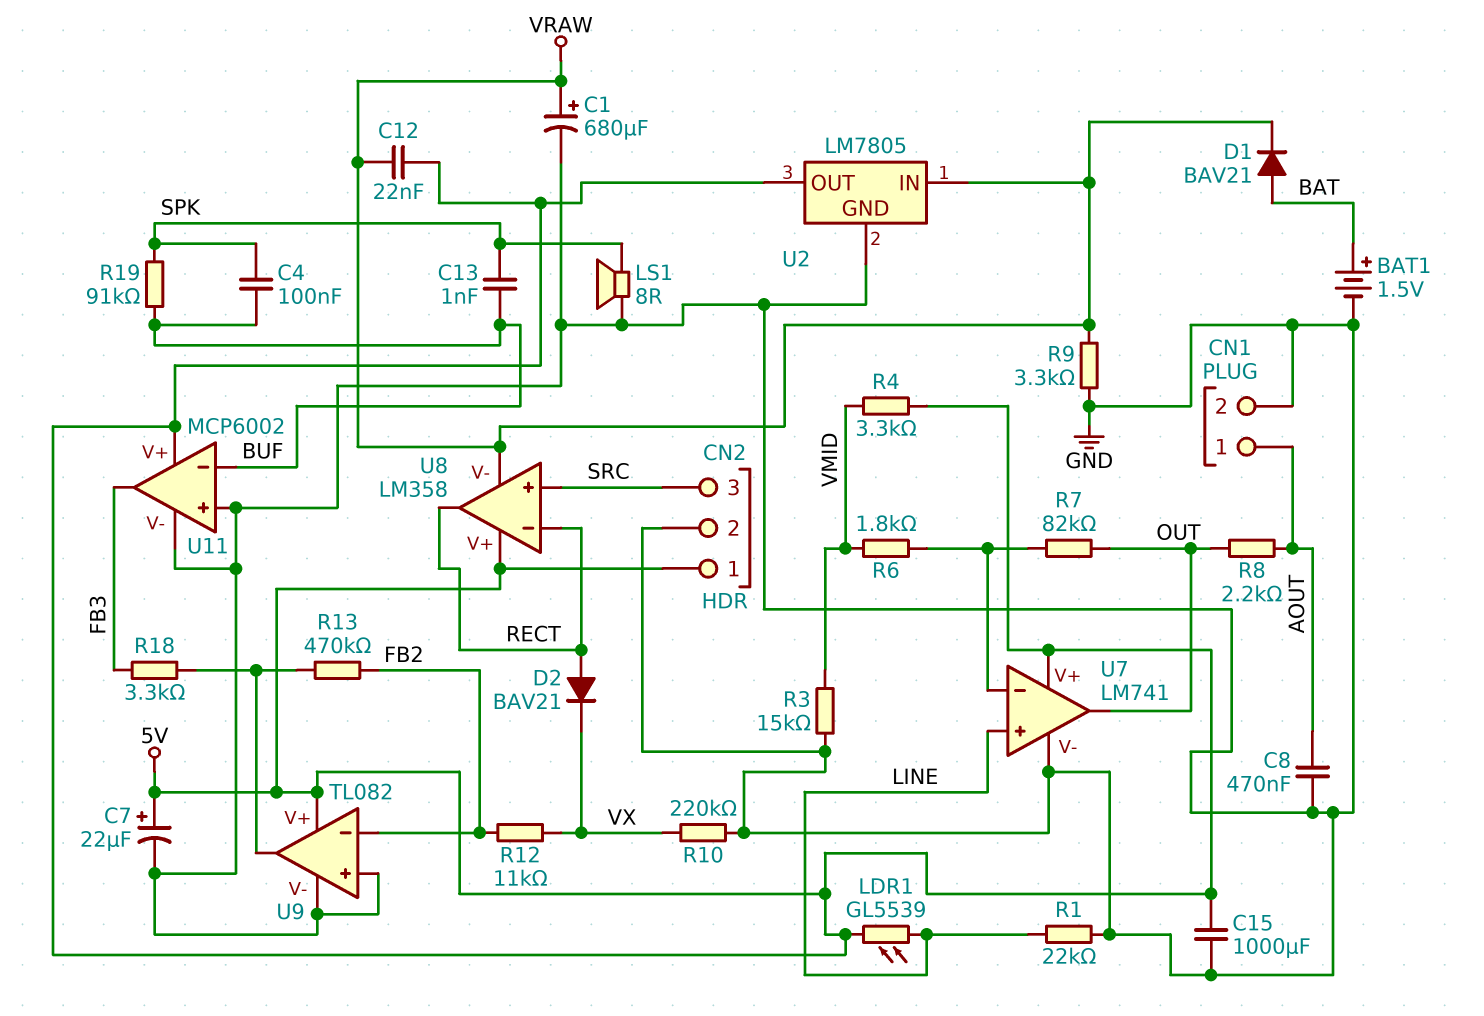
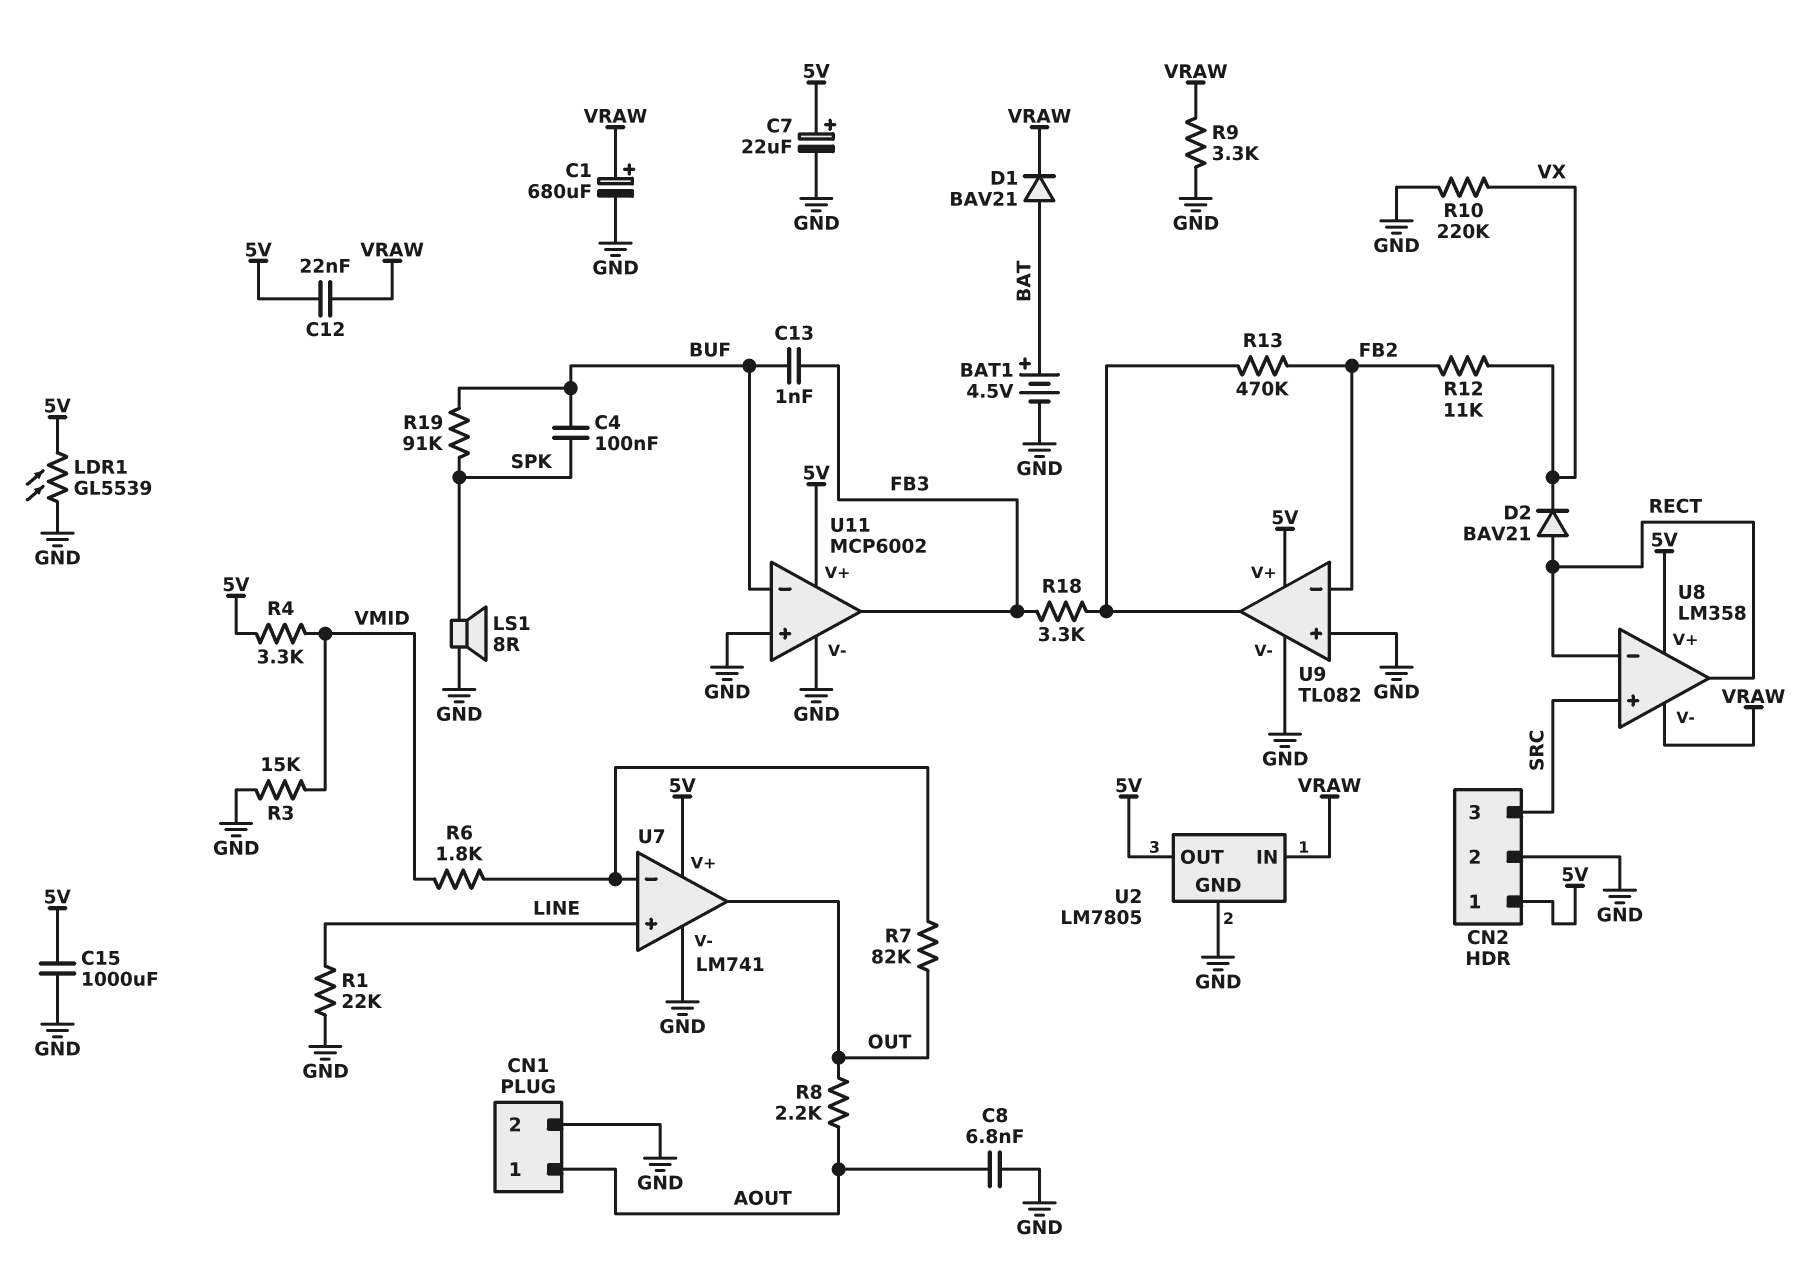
BAT1: 1.5V (plus BAT, minus GND) -> 4.5V (plus BAT, minus GND)
C8: 470nF (AOUT, GND) -> 6.8nF (AOUT, GND)
C13: 1nF (BUF, SPK) -> 1nF (BUF, FB3)
LDR1: GL5539 (5V, LINE) -> GL5539 (5V, GND)

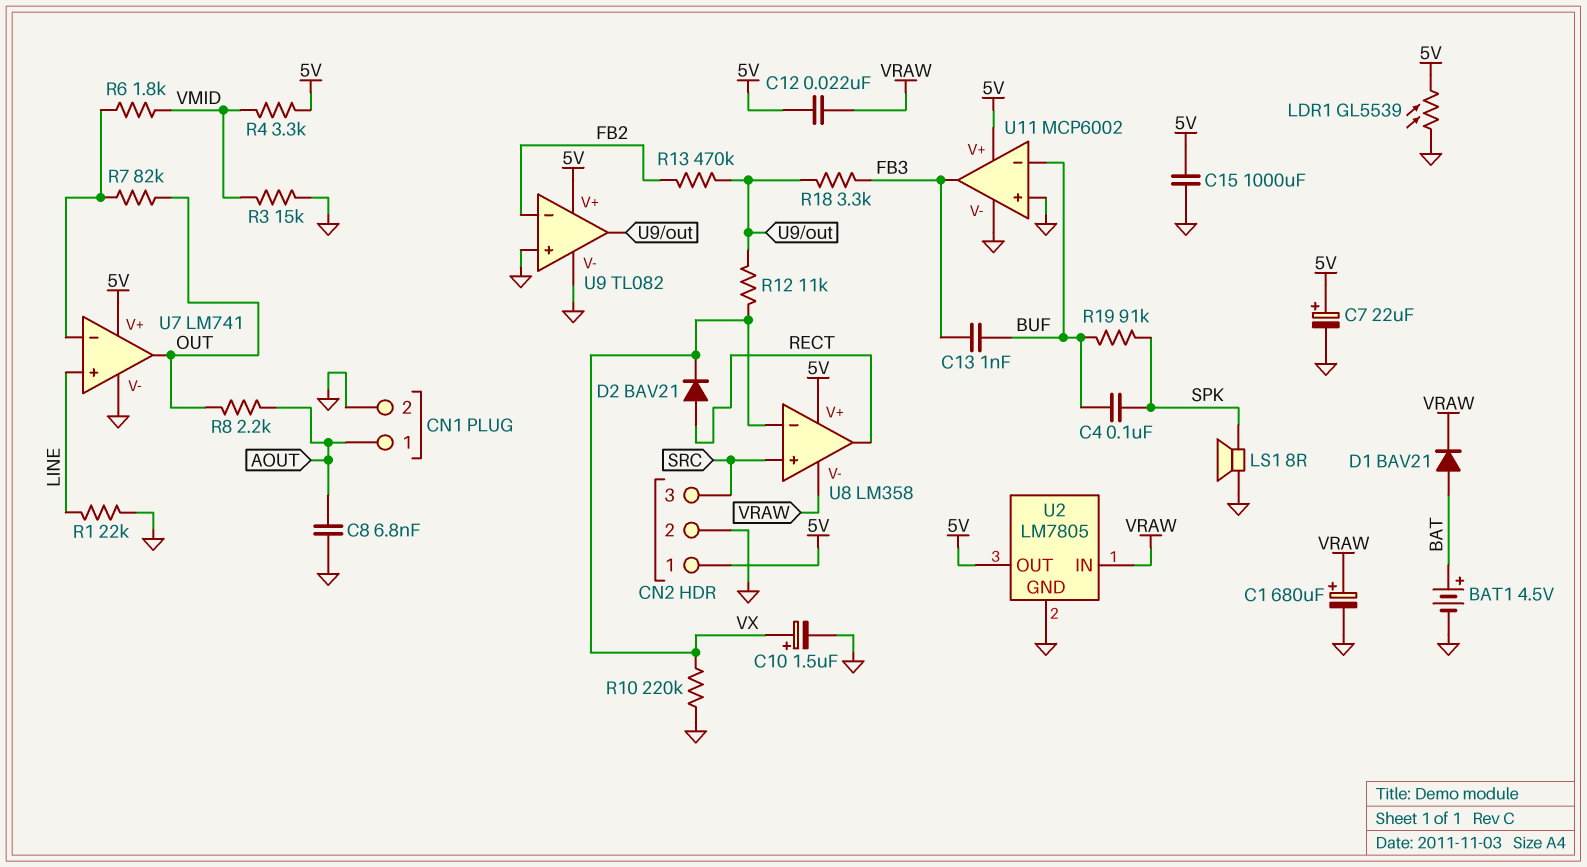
C10: none -> 1.5uF (plus VX, minus GND)
R9: 3.3k (GND, VRAW) -> none
R12: 11k (FB2, VX) -> 11k (U9/out, VX)
U8 pin in-: RECT -> VX

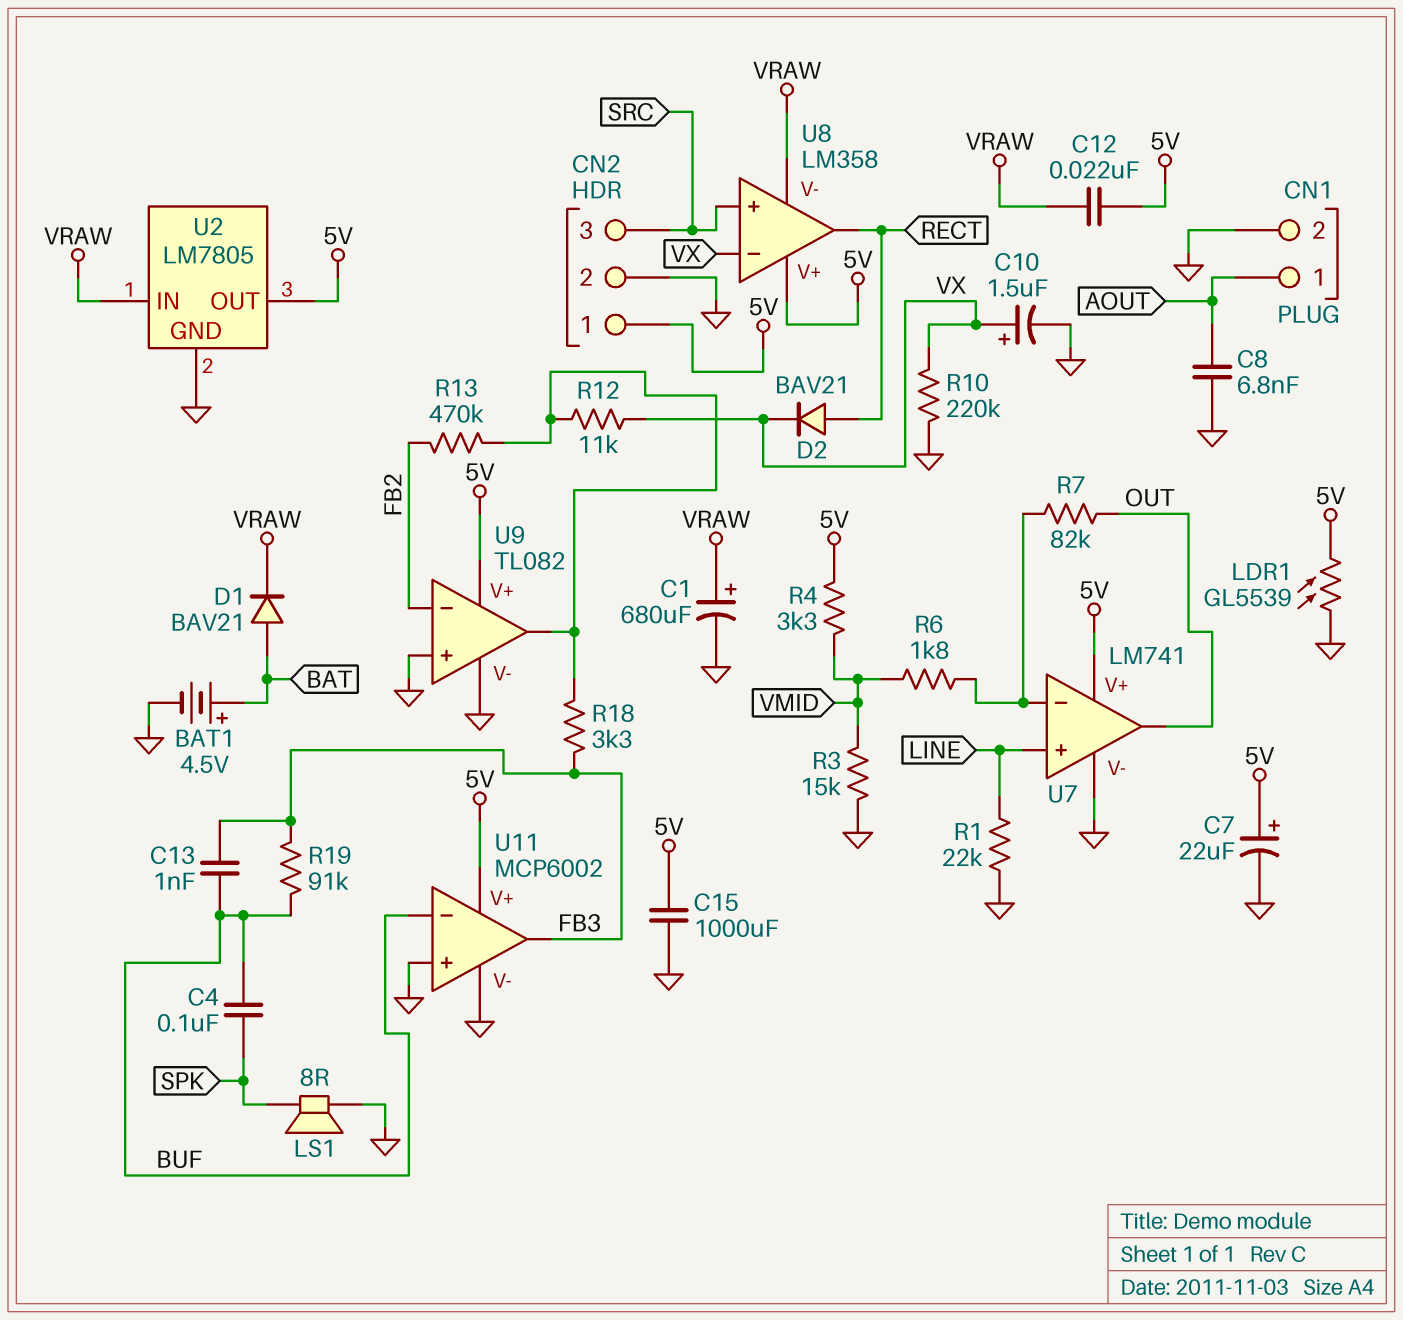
R8: 2.2k (AOUT, OUT) -> none
R19: 91k (BUF, SPK) -> 91k (BUF, FB3)

